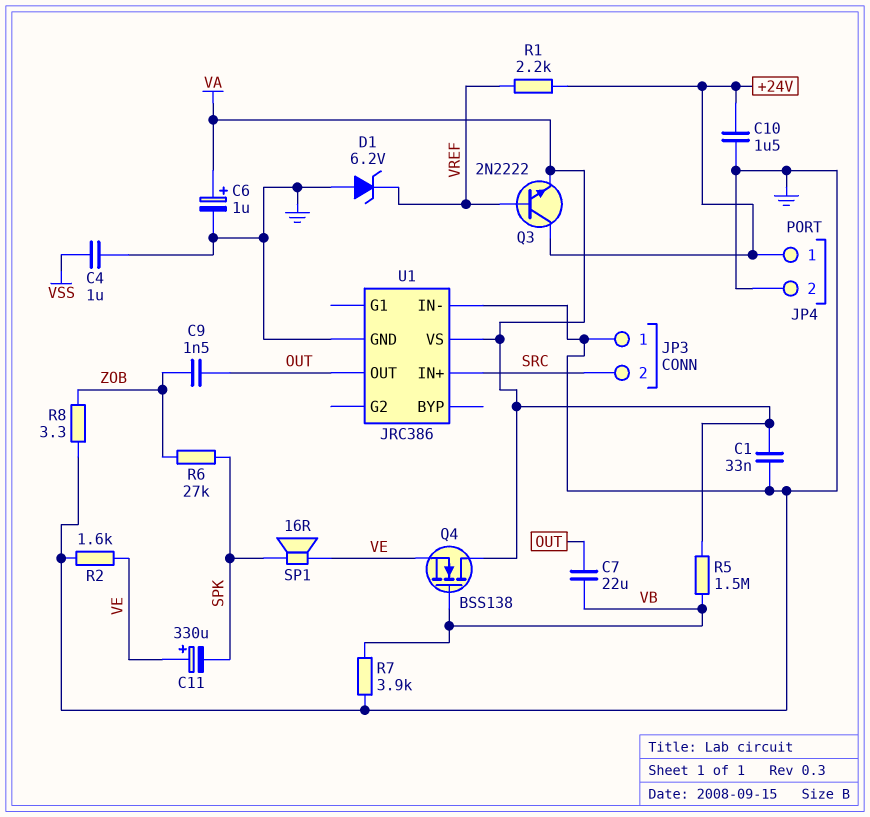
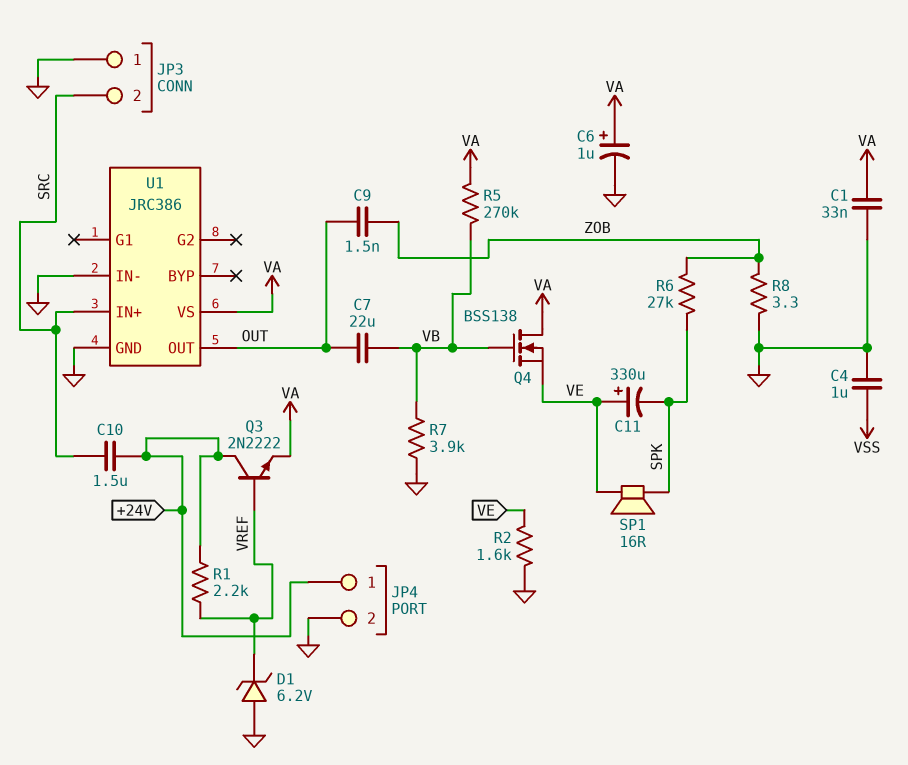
C10: 1.5uF (+24V, GND) -> 1.5uF (+24V, SRC)
R5: 1.5M (VA, VB) -> 270k (VA, VB)

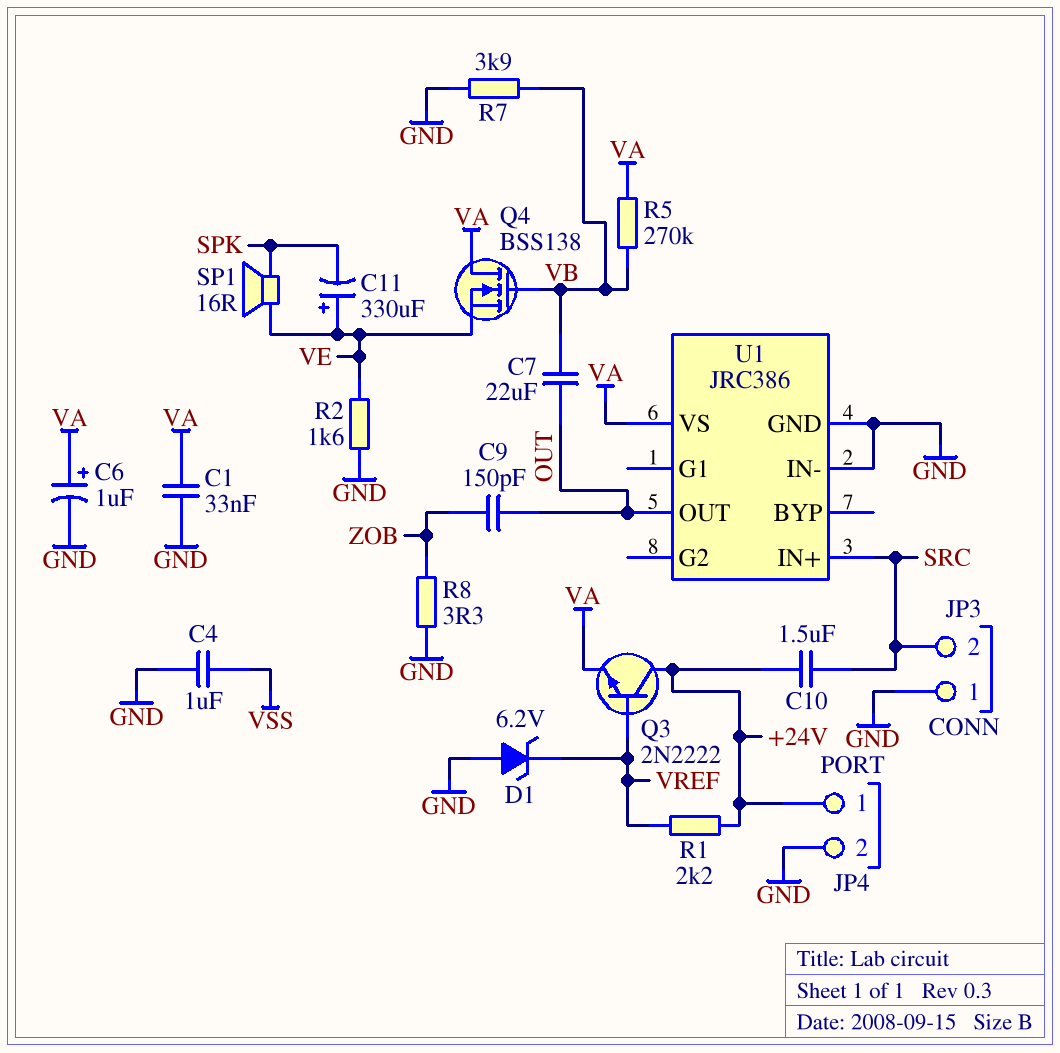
C9: 1.5nF (OUT, ZOB) -> 150pF (OUT, ZOB)
R6: 27k (SPK, ZOB) -> none

